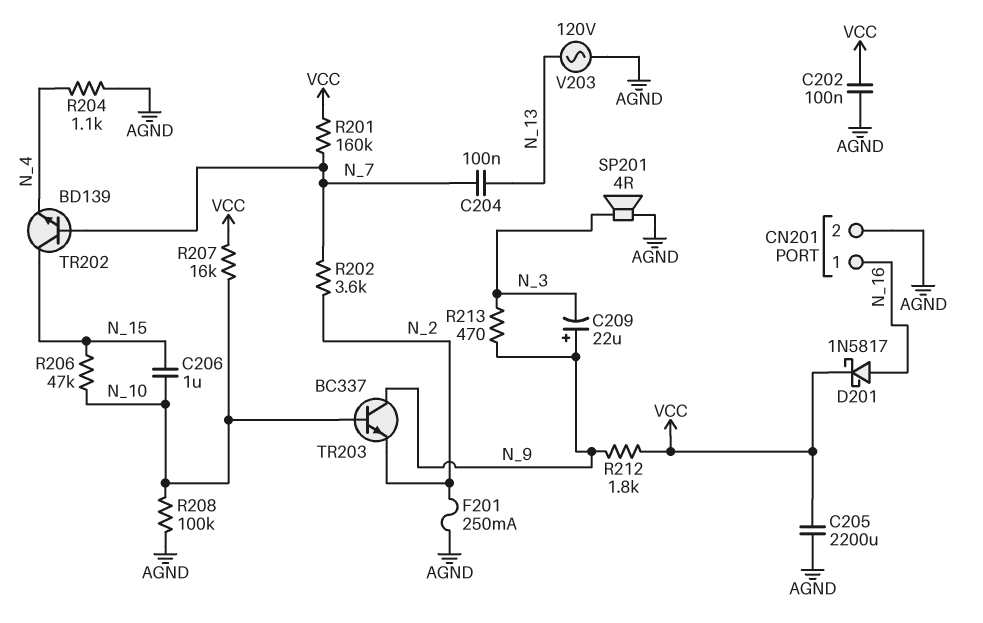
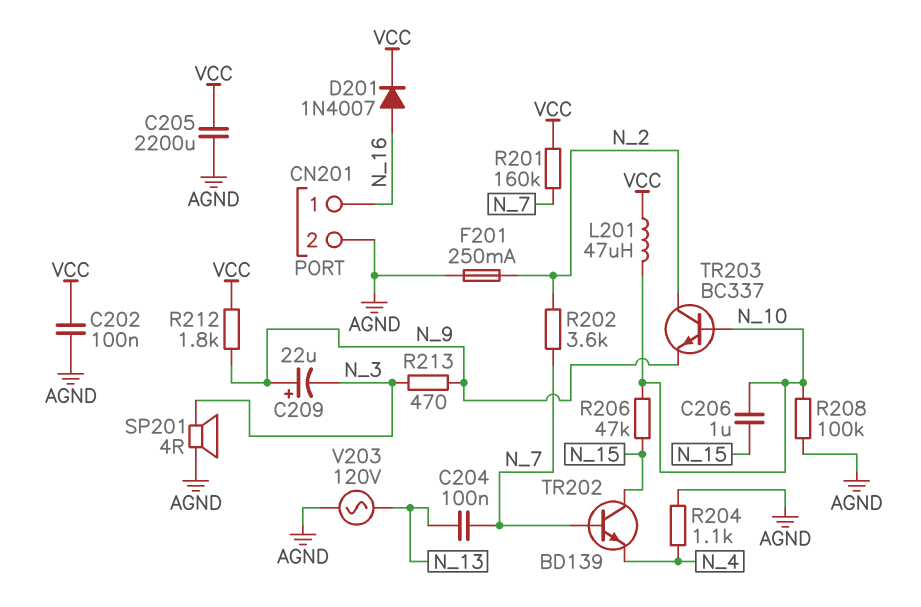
D201: schottky 1N5817 (A N_16, K VCC) -> diode 1N4007 (A N_16, K VCC)
L201: none -> 47uH (N_10, VCC)
R207: 16k (N_10, VCC) -> none
TR203: NPN BC337 (B N_10, C N_9, E N_2) -> NPN BC337 (B N_10, C N_2, E N_9)

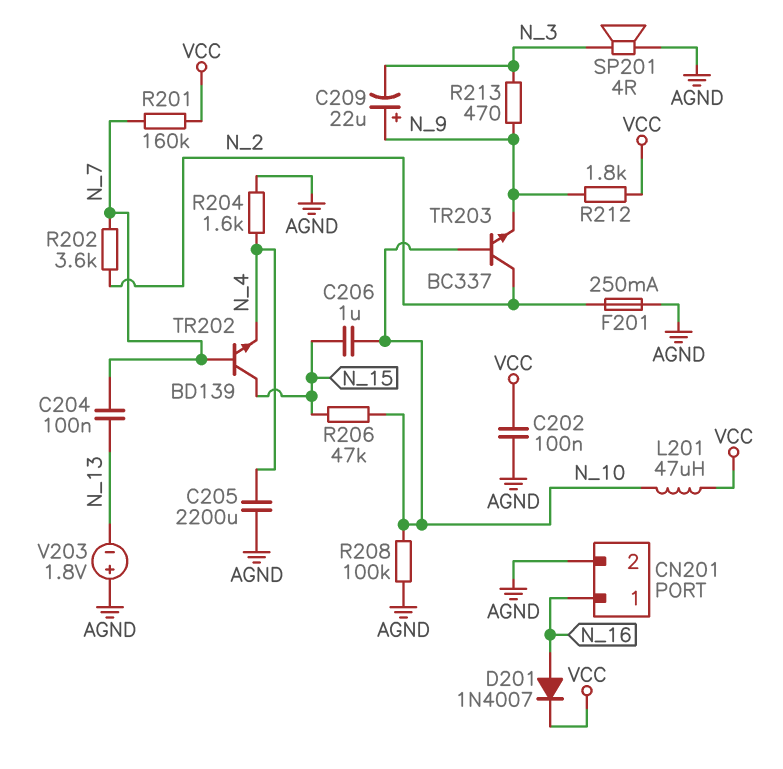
C205: 2200uF (AGND, VCC) -> 2200uF (AGND, N_4)
R204: 1.1k (AGND, N_4) -> 1.6k (AGND, N_4)
V203: AC 120V (AGND, N_13) -> 1.8V (plus AGND, minus N_13)

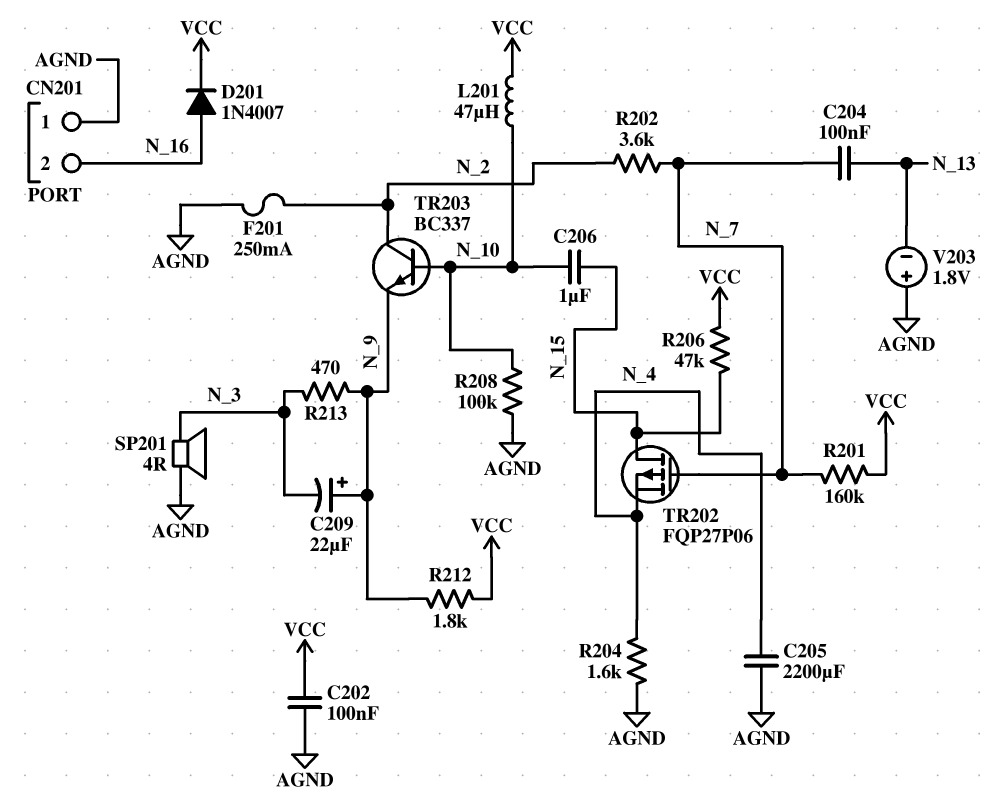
CN201 pin 1: N_16 -> AGND
CN201 pin 2: AGND -> N_16
R206: 47k (N_10, N_15) -> 47k (N_15, VCC)
TR202: NPN BD139 (B N_7, C N_15, E N_4) -> PMOS FQP27P06 (G N_7, D N_15, S N_4)

